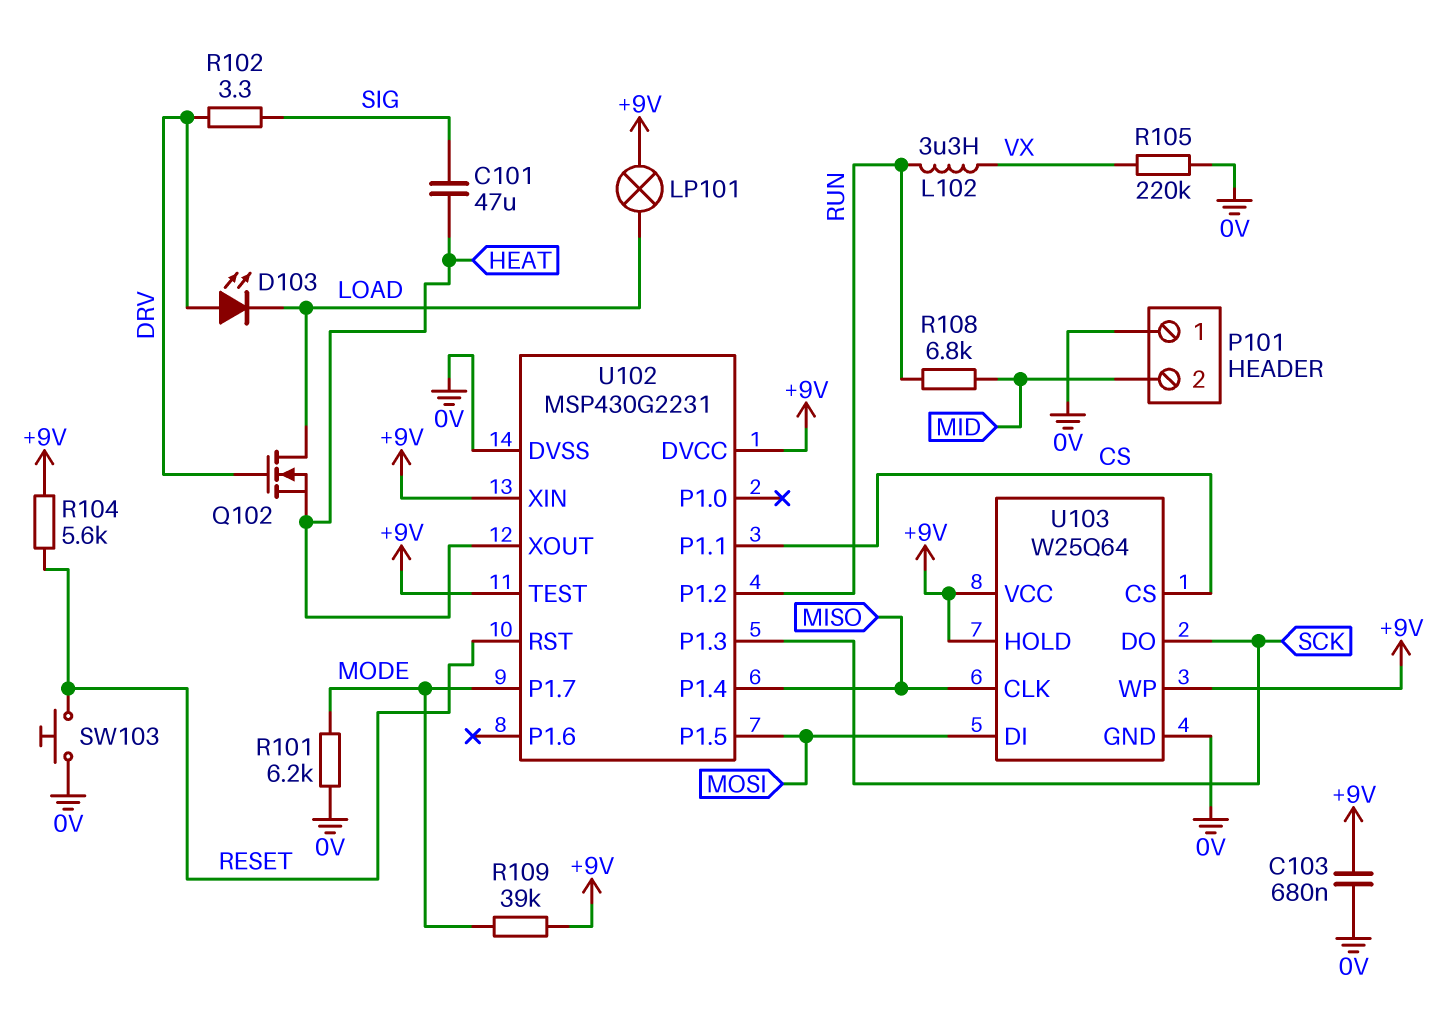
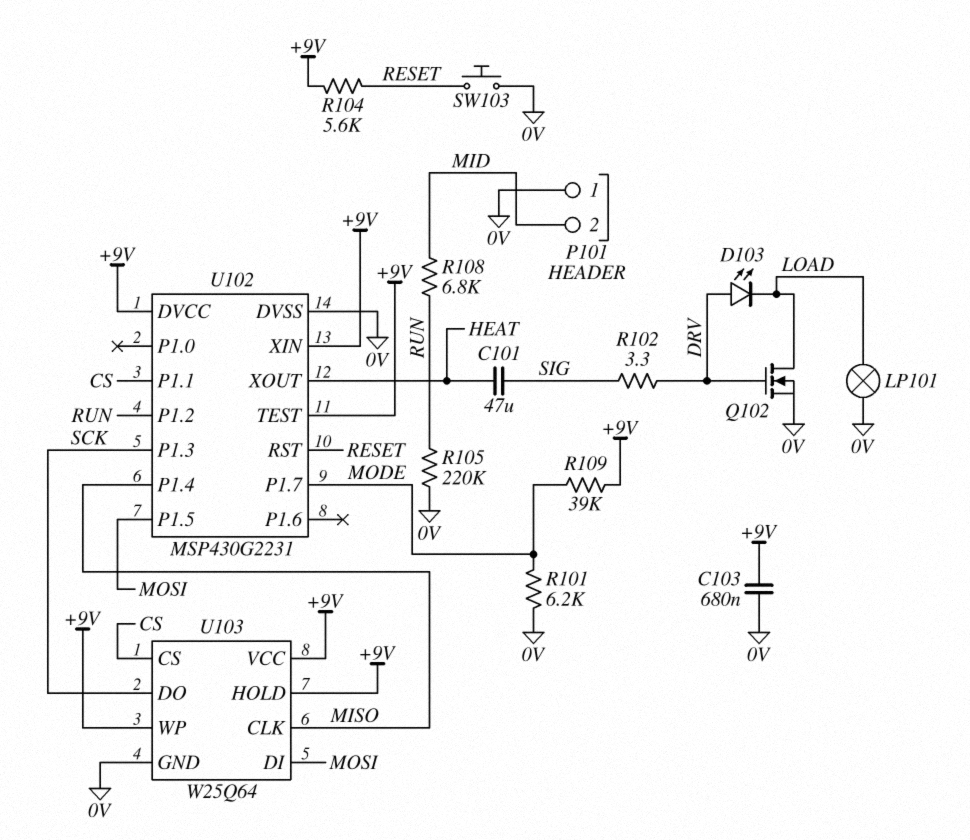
L102: 3.3uH (RUN, VX) -> none
LP101: lamp (+9V, LOAD) -> lamp (0V, LOAD)
Q102: NMOS (G DRV, D LOAD, S HEAT) -> NMOS (G DRV, D LOAD, S 0V)
R105: 220k (0V, VX) -> 220k (0V, RUN)

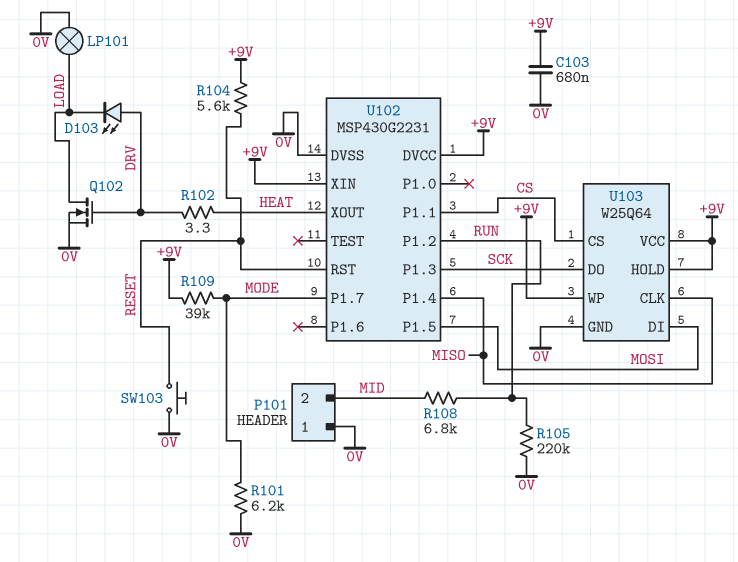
C101: 47uF (HEAT, SIG) -> none
R102: 3.3 (DRV, SIG) -> 3.3 (DRV, HEAT)
U102 pin TEST: +9V -> none

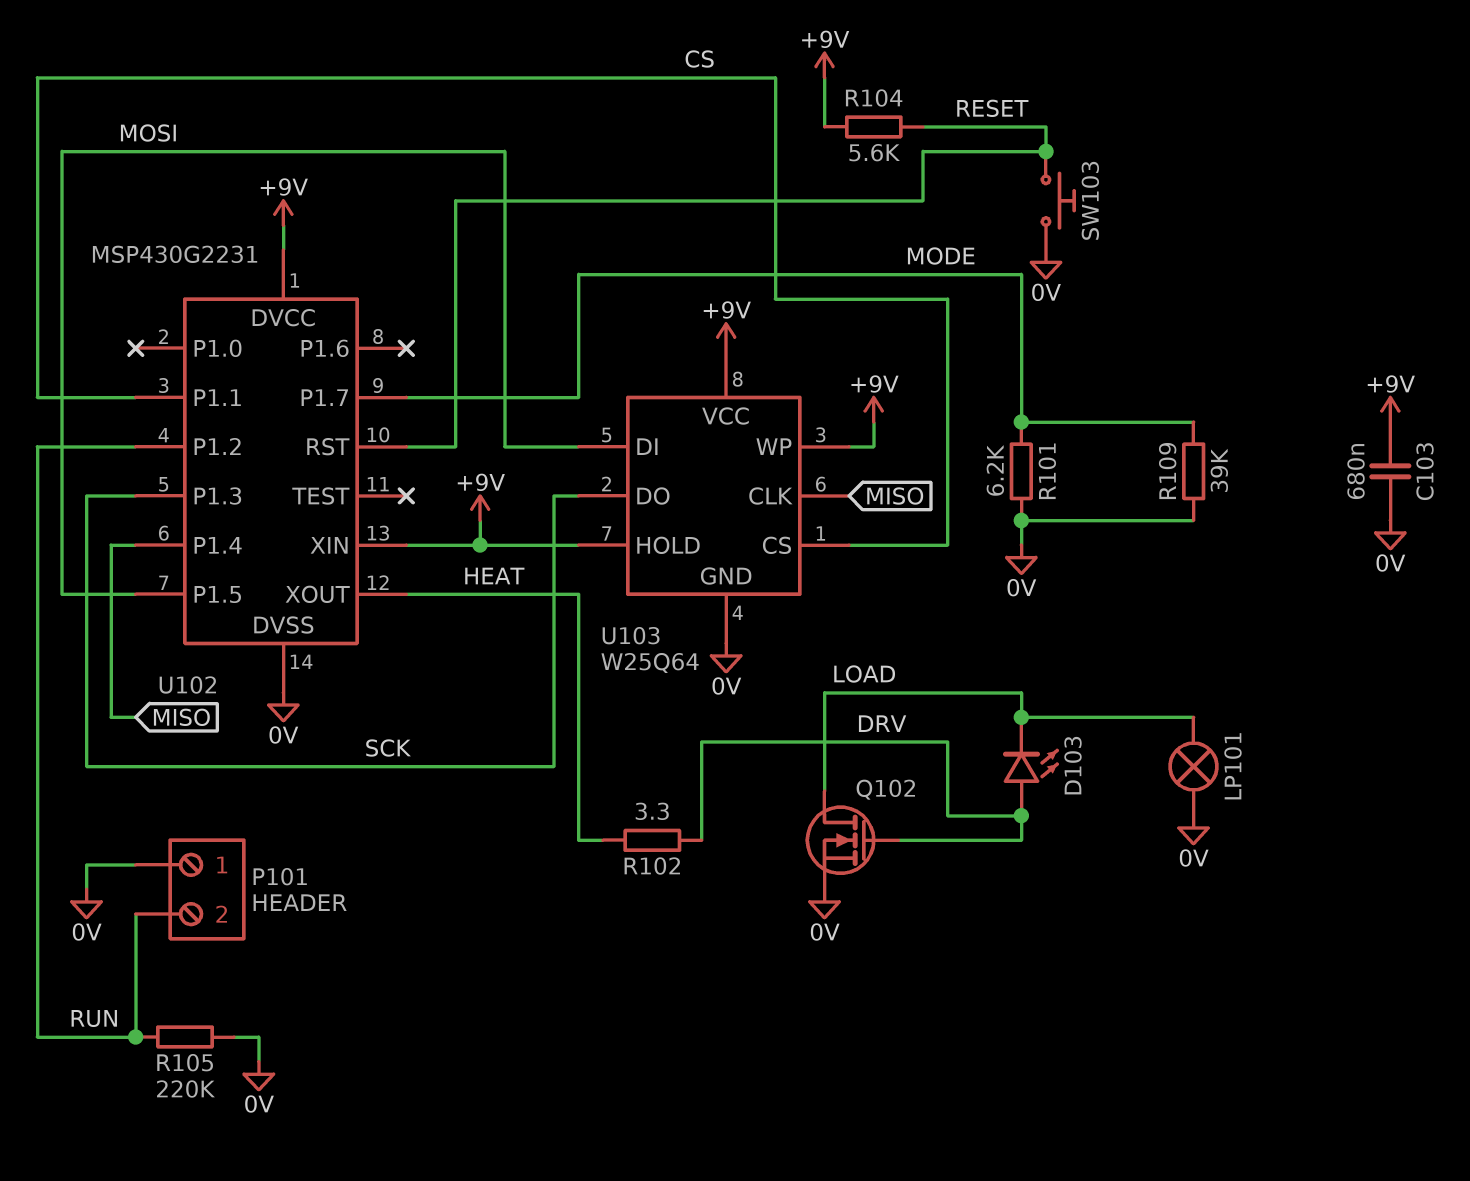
P101 pin 2: MID -> RUN
R108: 6.8k (MID, RUN) -> none
R109: 39k (+9V, MODE) -> 39k (0V, MODE)

